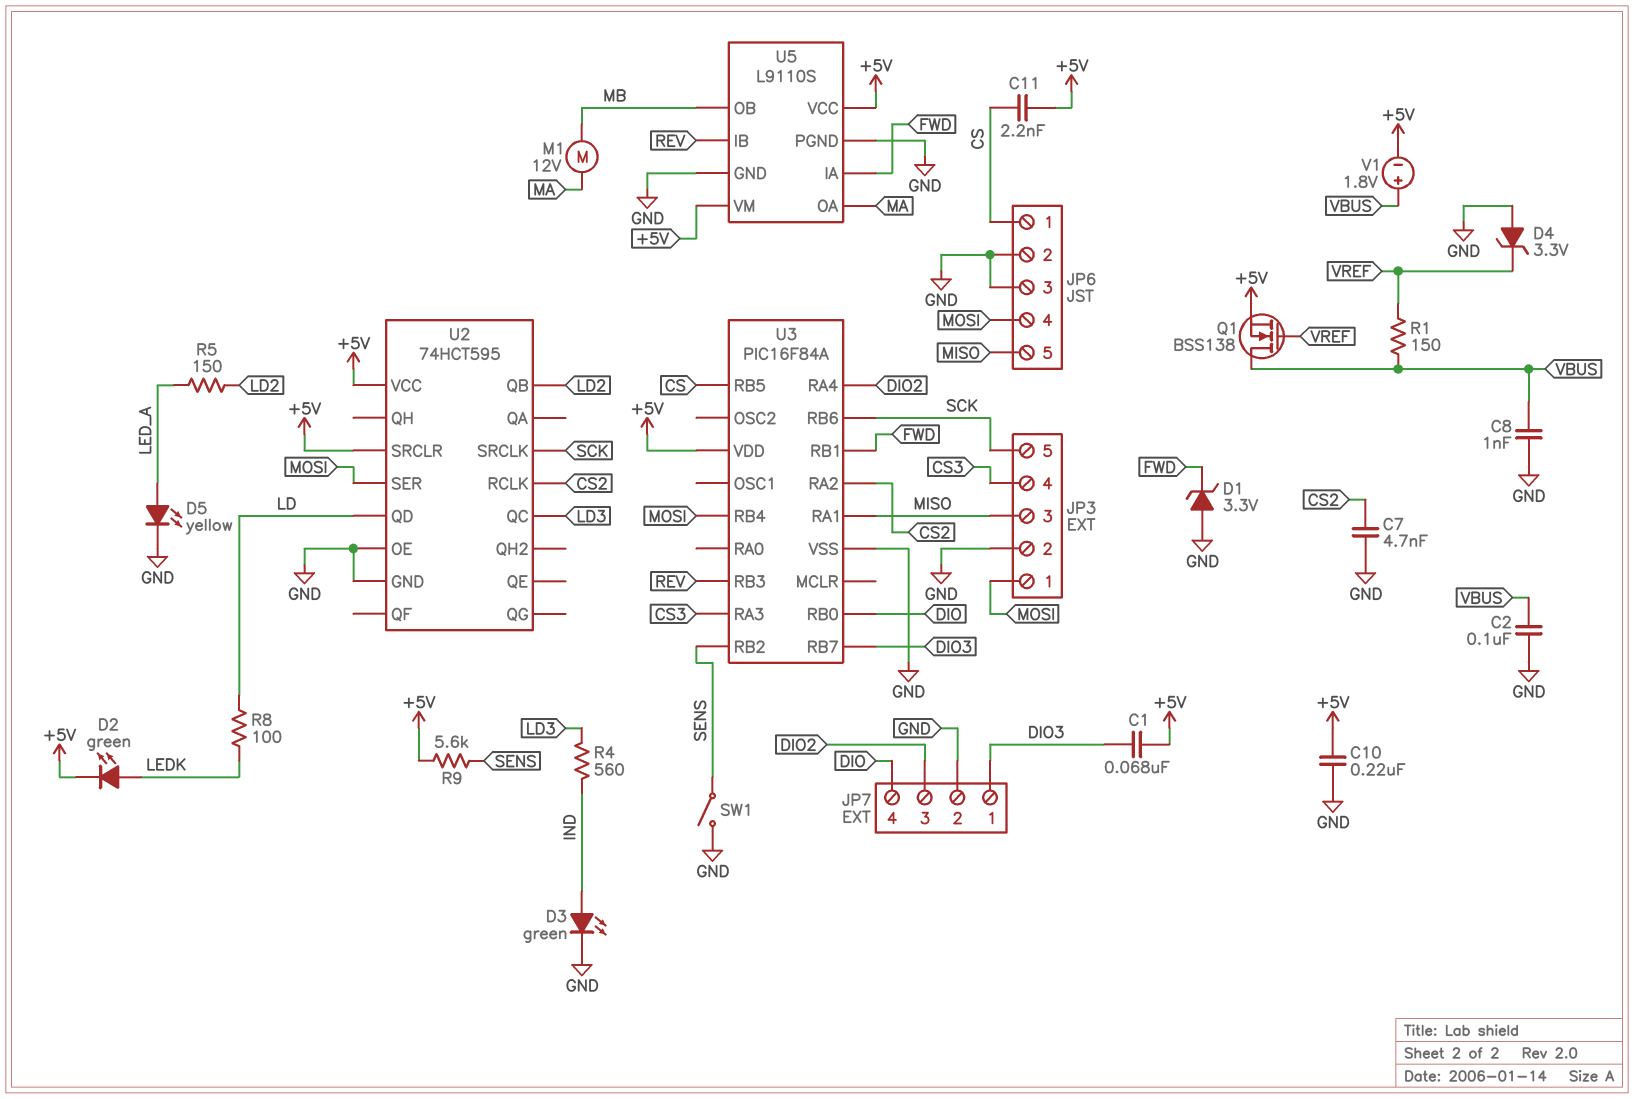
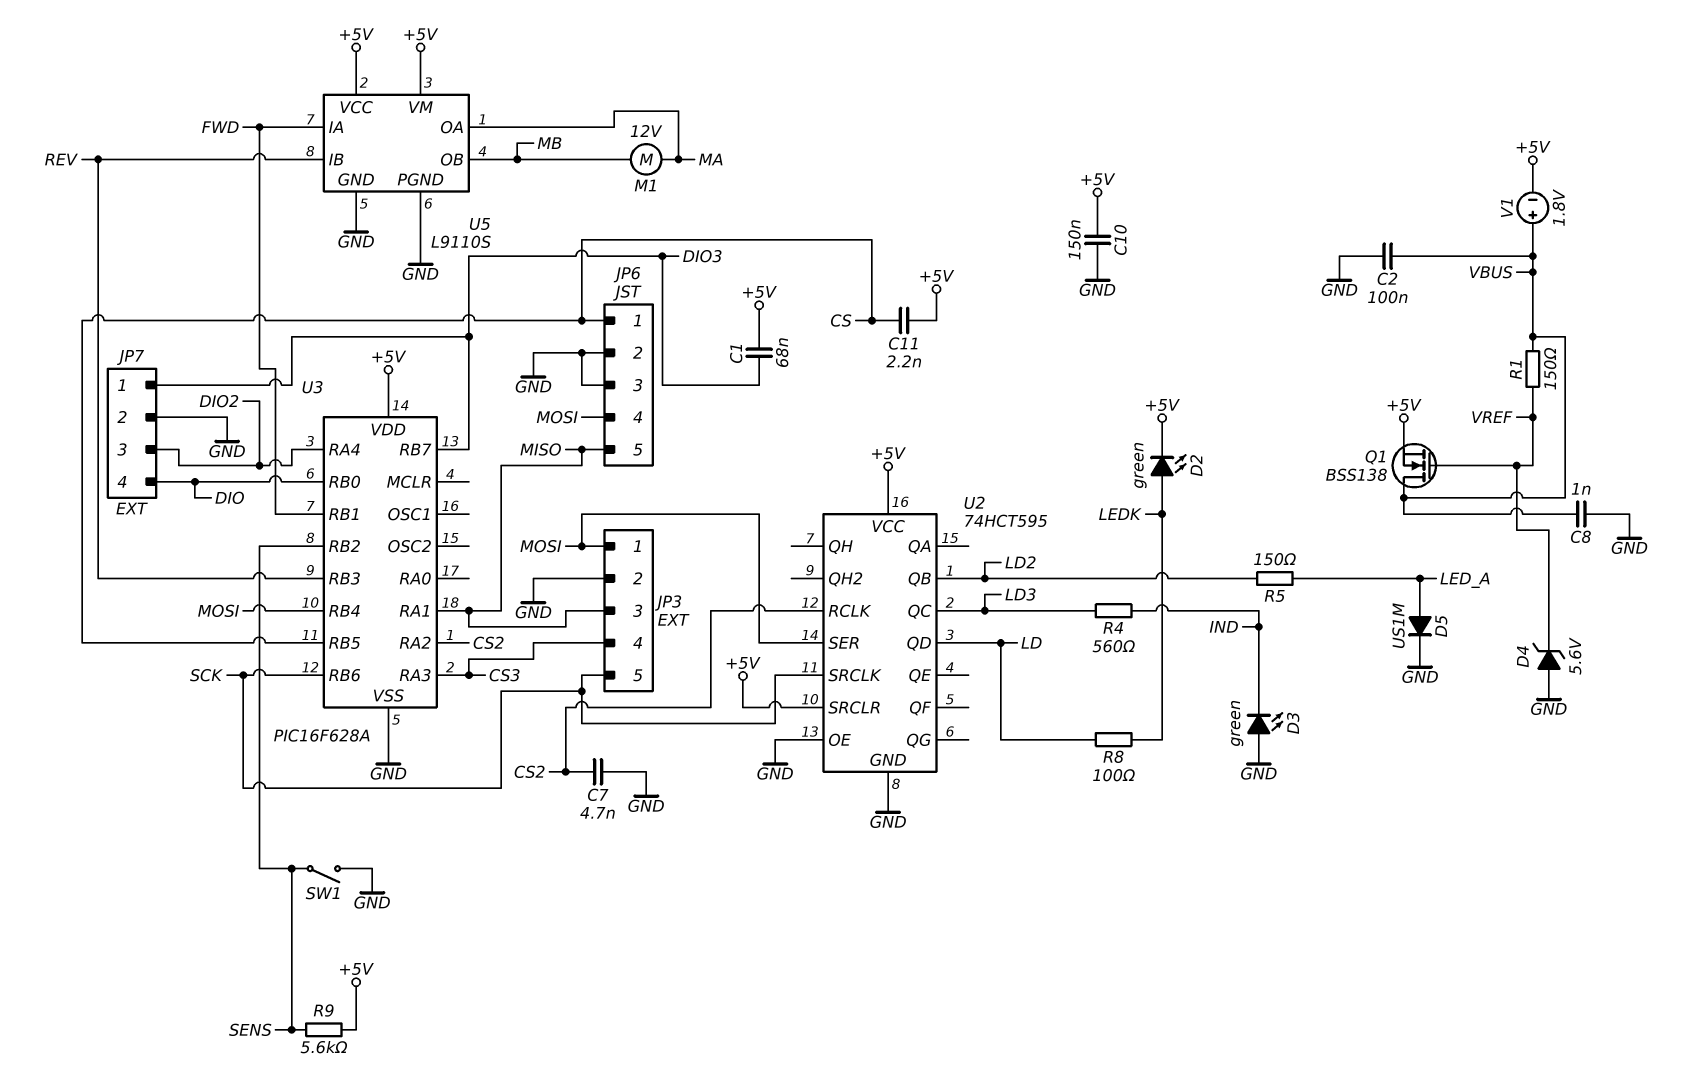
C10: 220nF (+5V, GND) -> 150nF (+5V, GND)
D1: zener 3.3V (A GND, K FWD) -> none
D3: LED green (A IND, K GND) -> LED green (A GND, K IND)
D4: zener 3.3V (A GND, K VREF) -> zener 5.6V (A GND, K VREF)
D5: LED yellow (A LED_A, K GND) -> diode US1M (A LED_A, K GND)
U3: PIC16F84A -> PIC16F628A

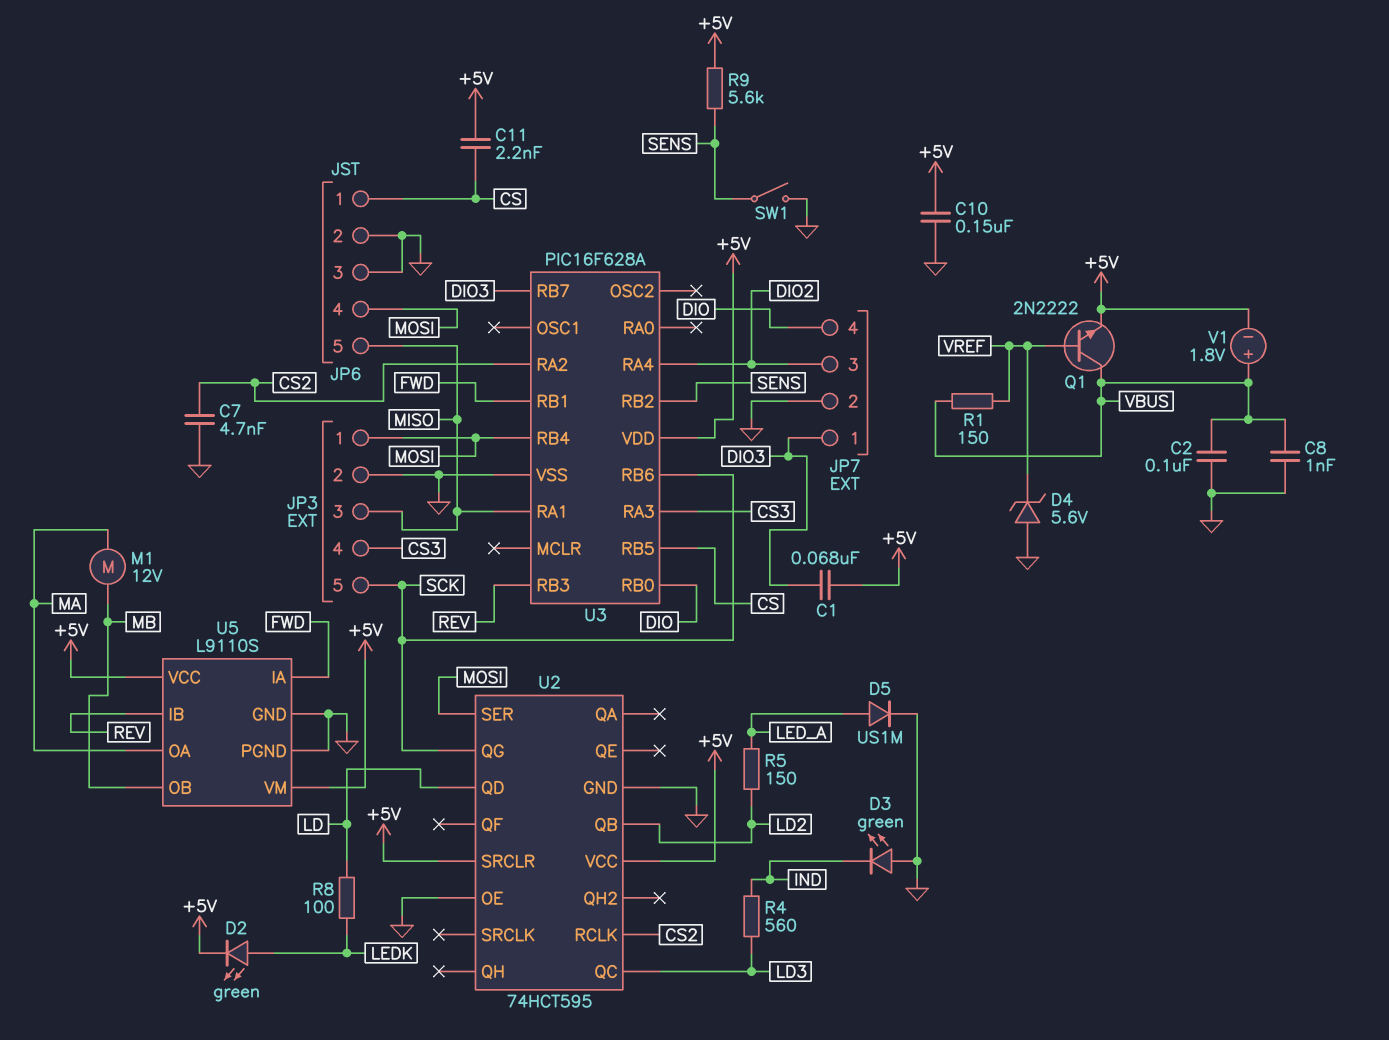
Q1: NMOS BSS138 (G VREF, D VBUS, S +5V) -> NPN 2N2222 (B VREF, C VBUS, E +5V)
U2 pin QG: none -> SCK
U2 pin SRCLK: SCK -> none

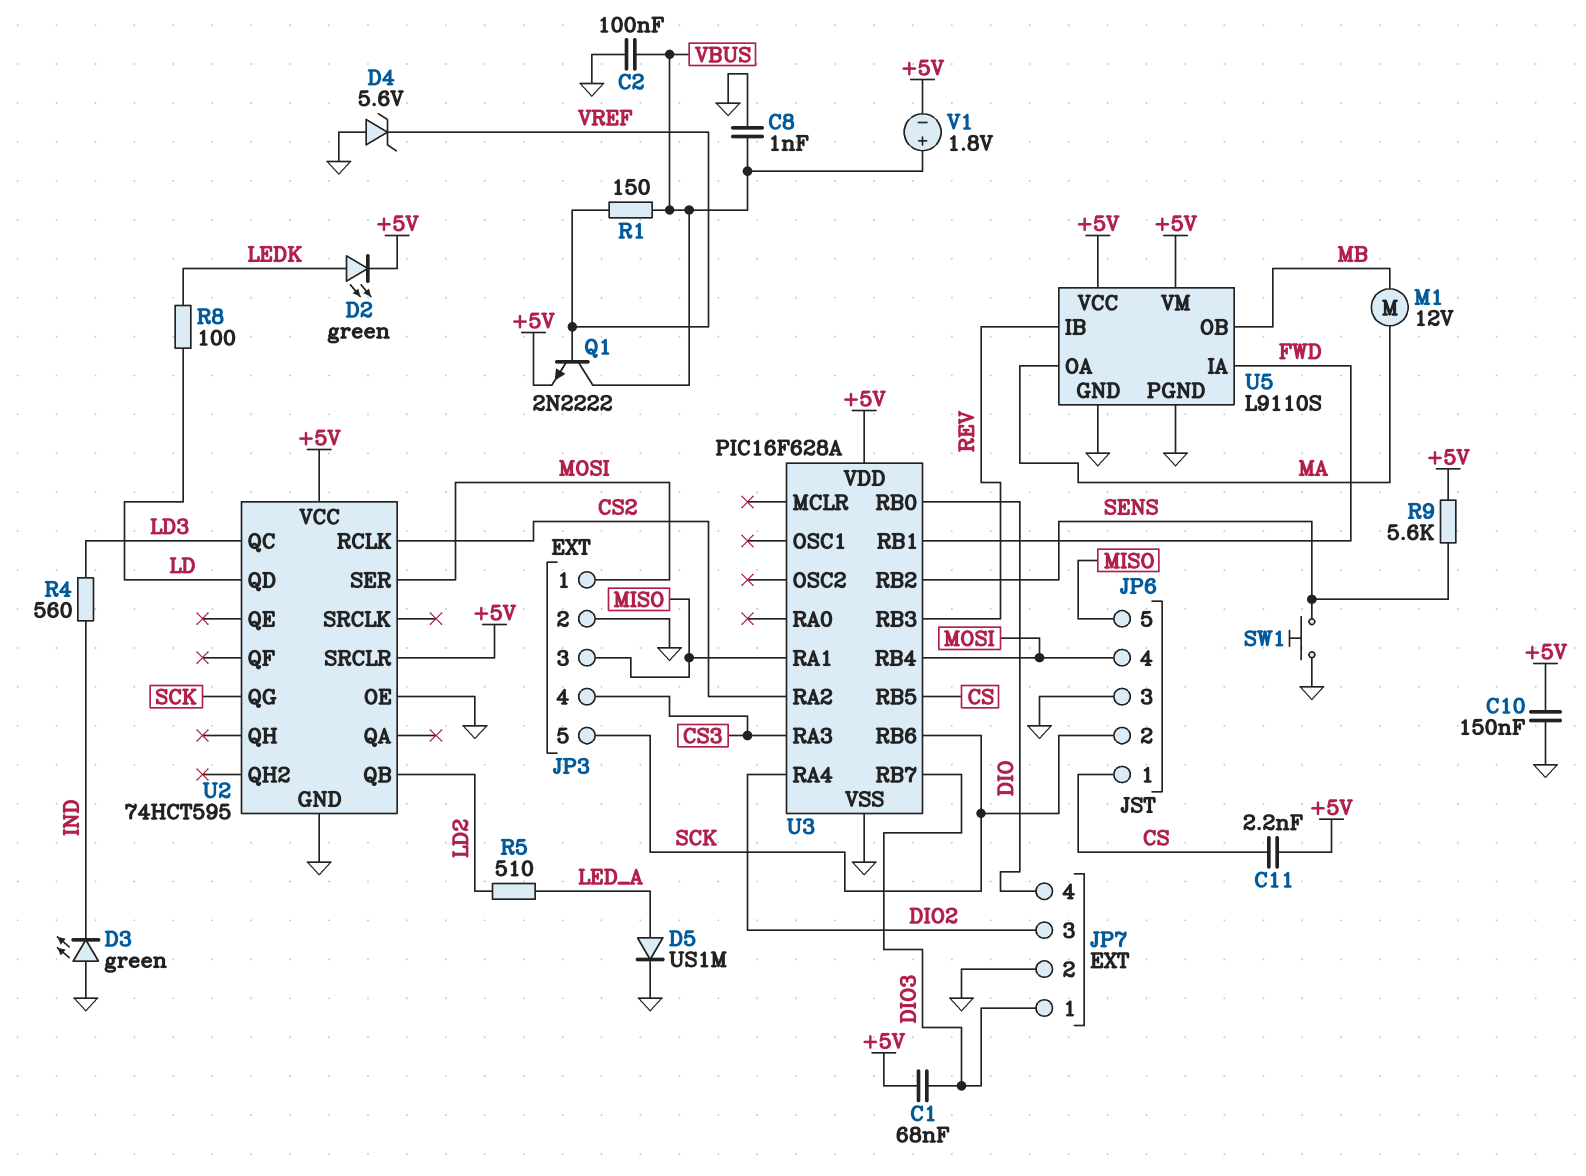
C7: 4.7nF (CS2, GND) -> none
JP6 pin 2: GND -> SCK
R5: 150 (LD2, LED_A) -> 510 (LD2, LED_A)
SW1: switch (GND, SENS) -> button (GND, SENS)

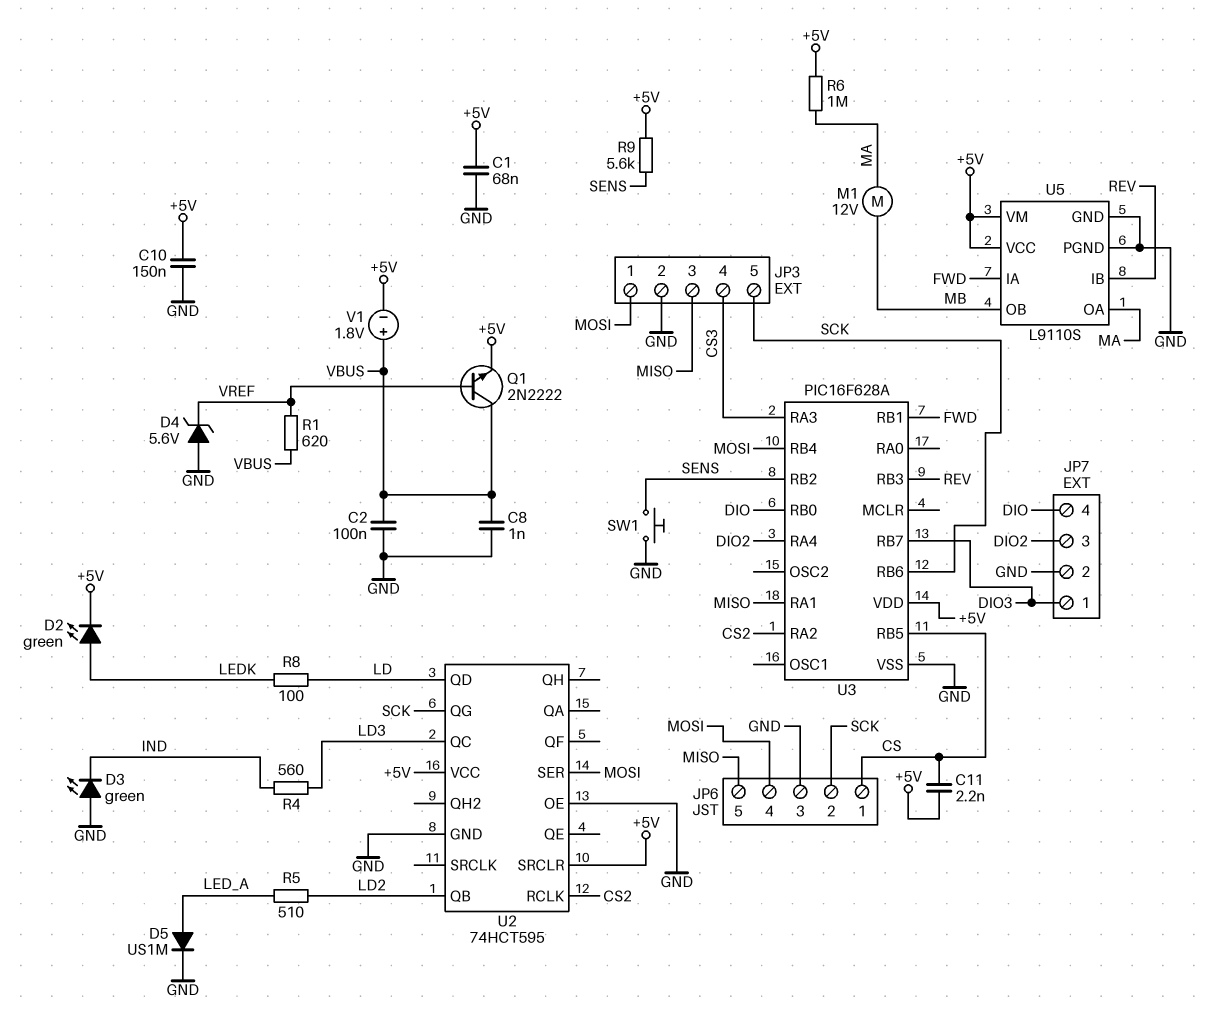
C1: 68nF (+5V, DIO3) -> 68nF (+5V, GND)
R1: 150 (VBUS, VREF) -> 620 (VBUS, VREF)
R6: none -> 1M (+5V, MA)

